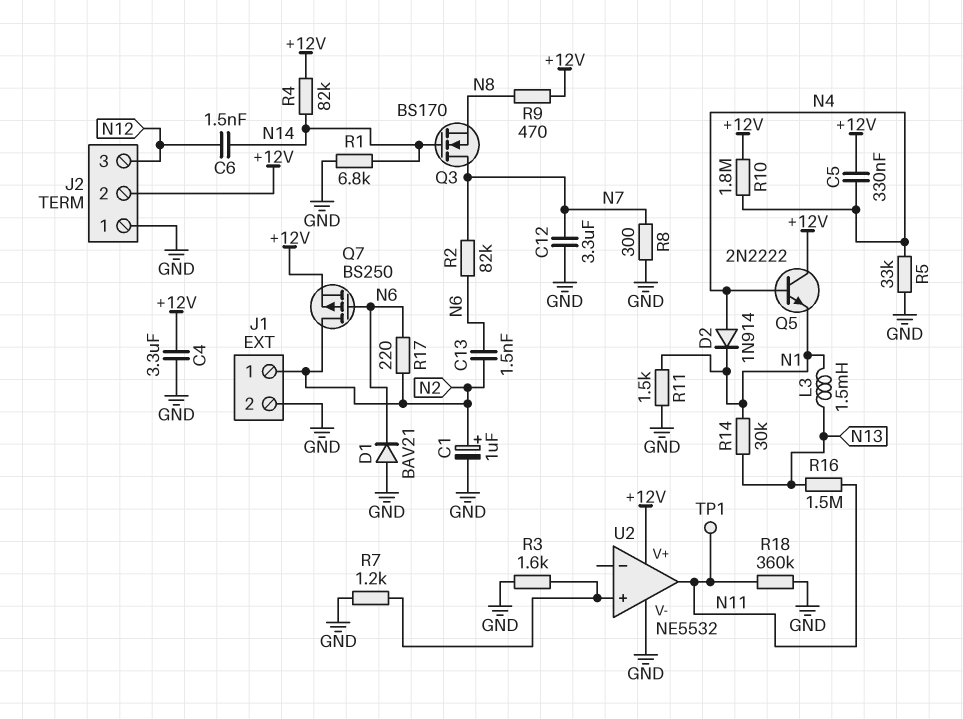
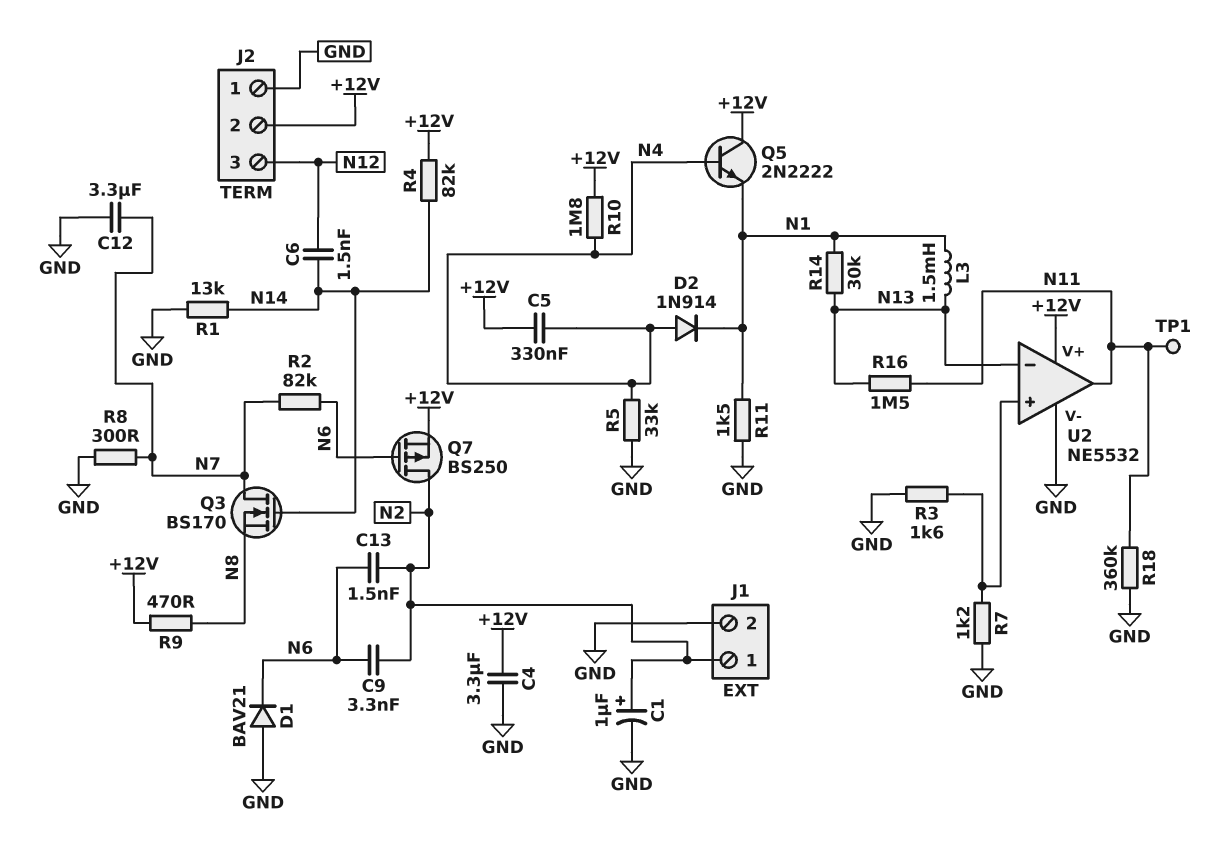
C9: none -> 3.3nF (N2, N6)
R1: 6.8k (GND, N14) -> 13k (GND, N14)
R17: 220 (N2, N6) -> none
U2 pin in-: none -> N13

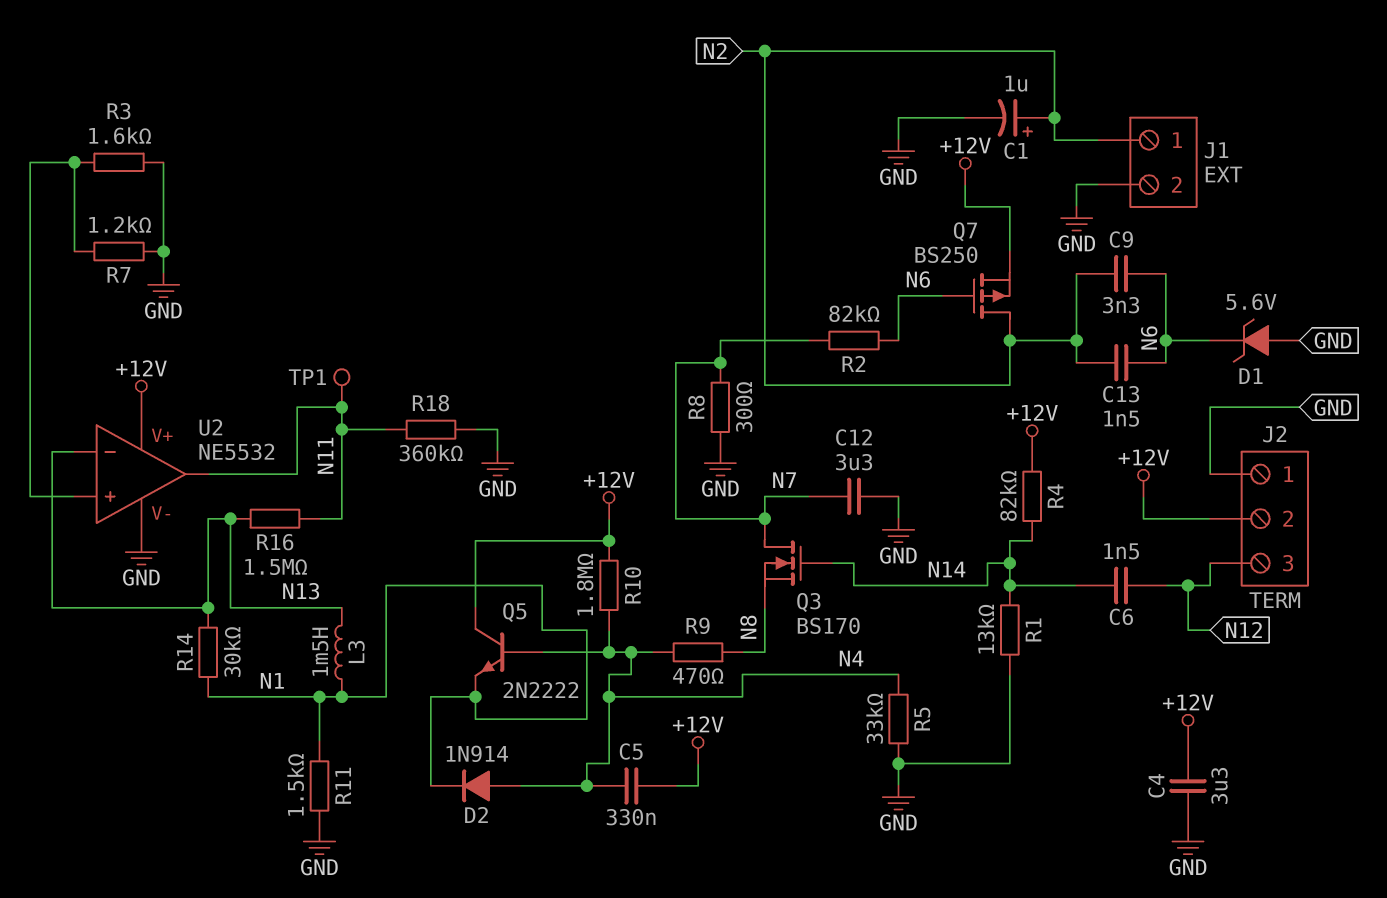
D1: diode BAV21 (A GND, K N6) -> zener 5.6V (A GND, K N6)
R9: 470 (+12V, N8) -> 470 (N4, N8)

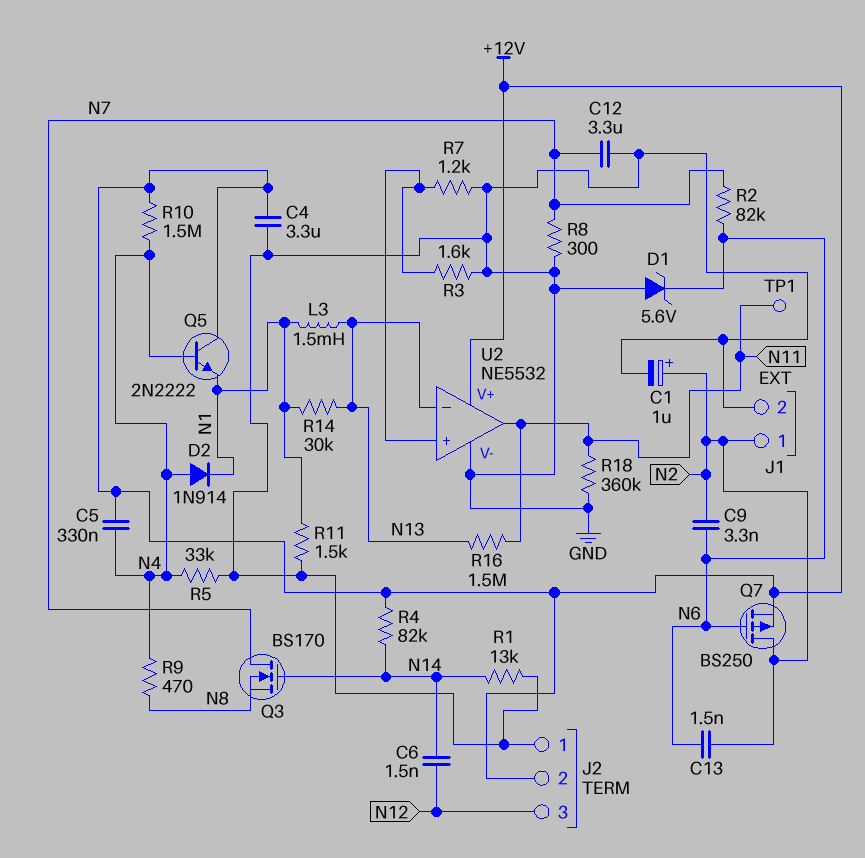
R10: 1.8M (+12V, N4) -> 1.5M (+12V, N4)

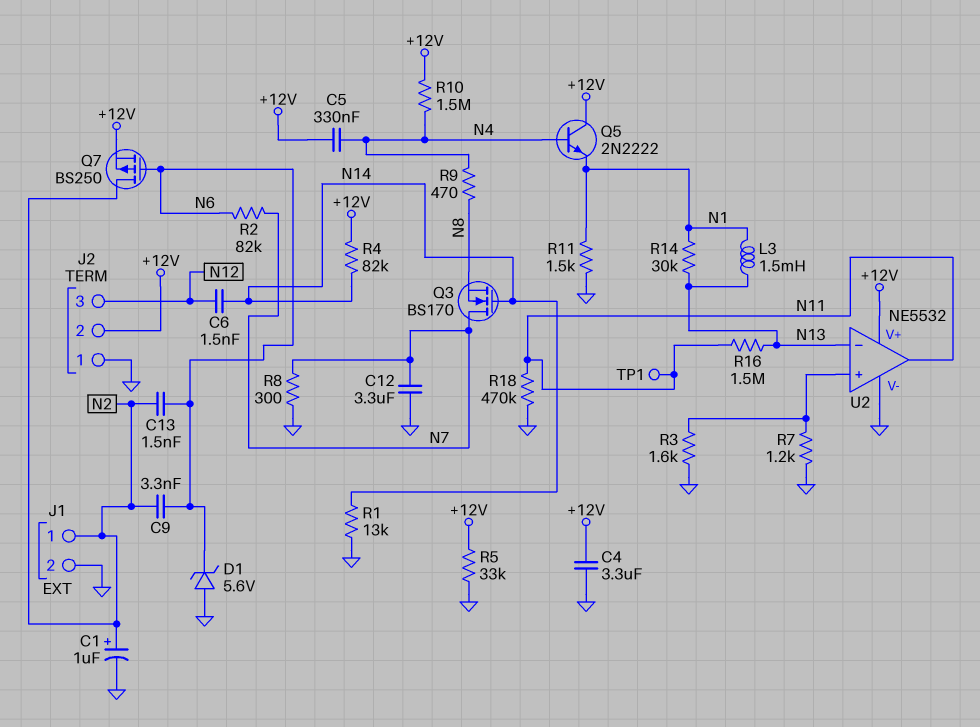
D2: diode 1N914 (A N4, K N1) -> none
R5: 33k (GND, N4) -> 33k (+12V, GND)
R18: 360k (GND, N11) -> 470k (GND, N11)

